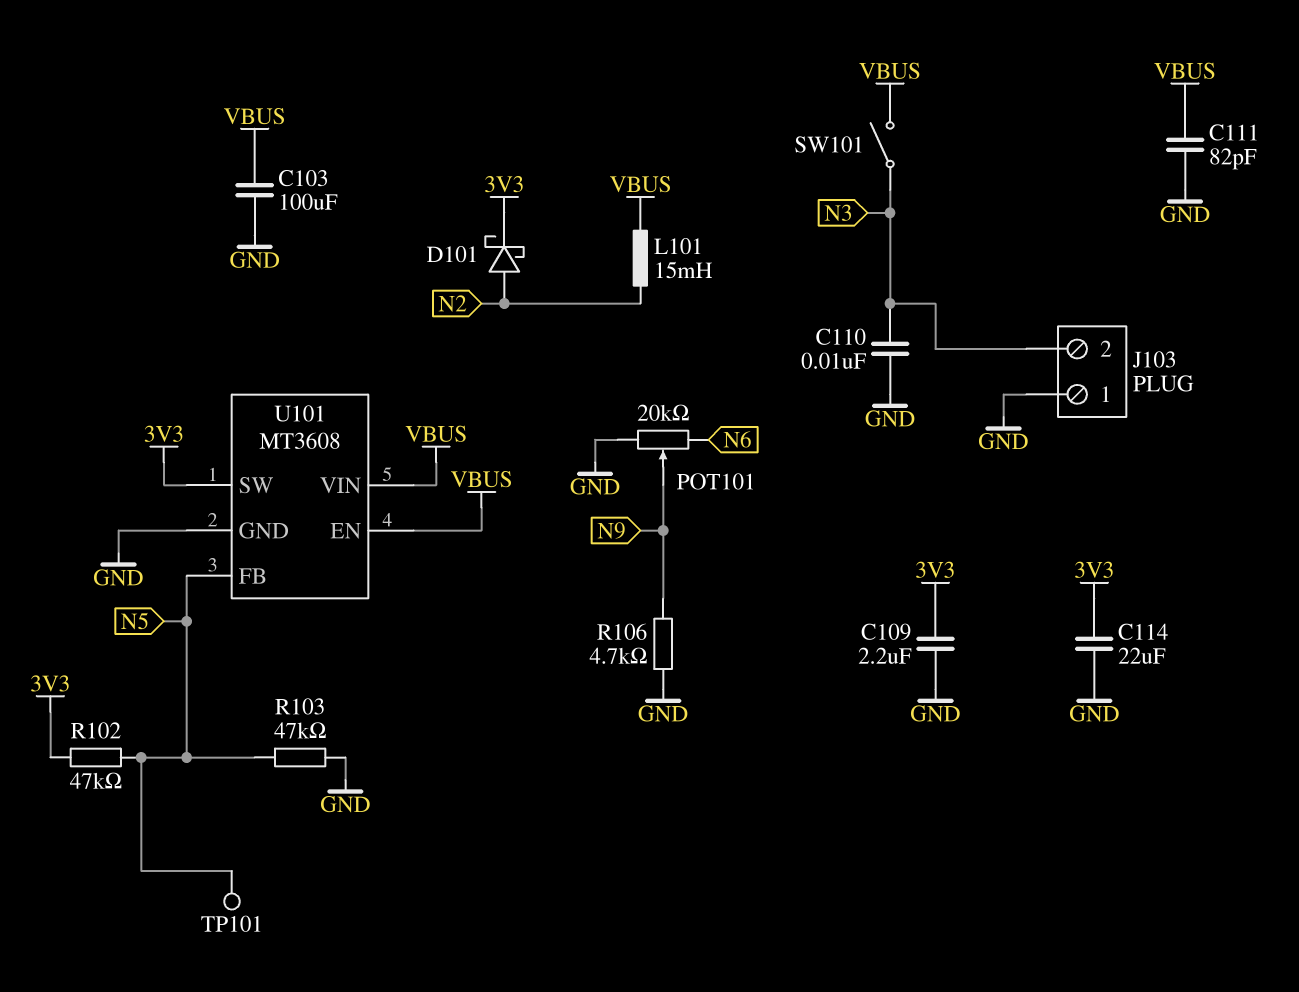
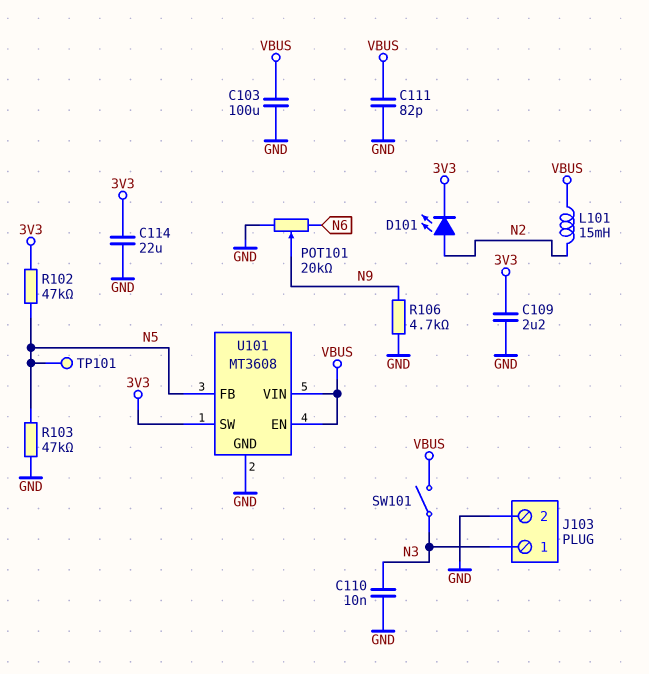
D101: schottky (A N2, K 3V3) -> LED (A N2, K 3V3)
J103 pin 1: GND -> N3
J103 pin 2: N3 -> GND

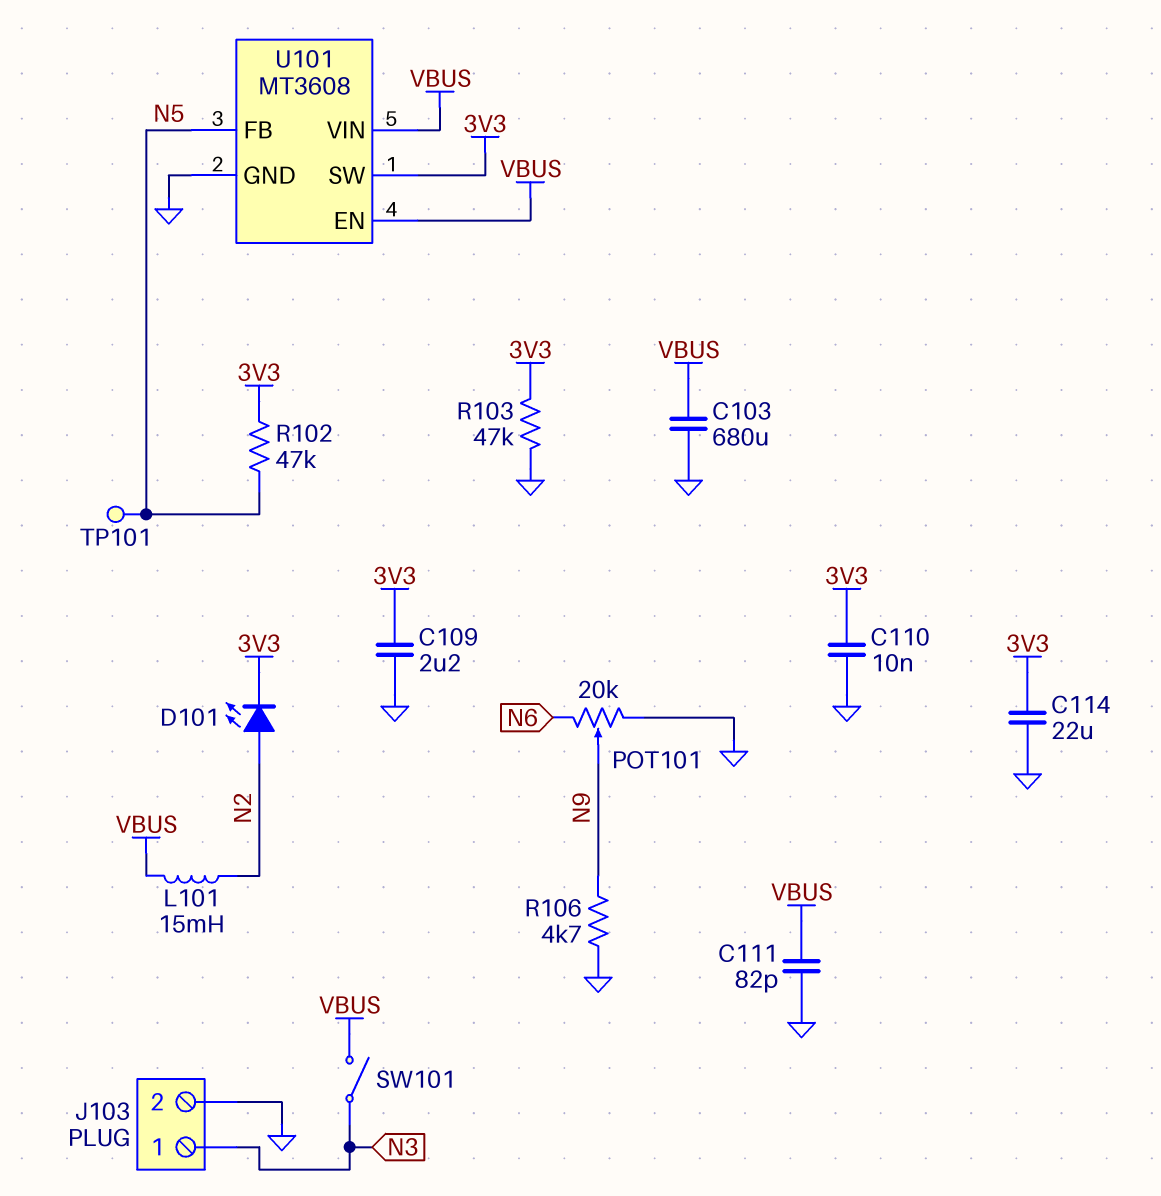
C103: 100uF (GND, VBUS) -> 680uF (GND, VBUS)
C110: 10nF (GND, N3) -> 10nF (3V3, GND)
R103: 47k (GND, N5) -> 47k (3V3, GND)

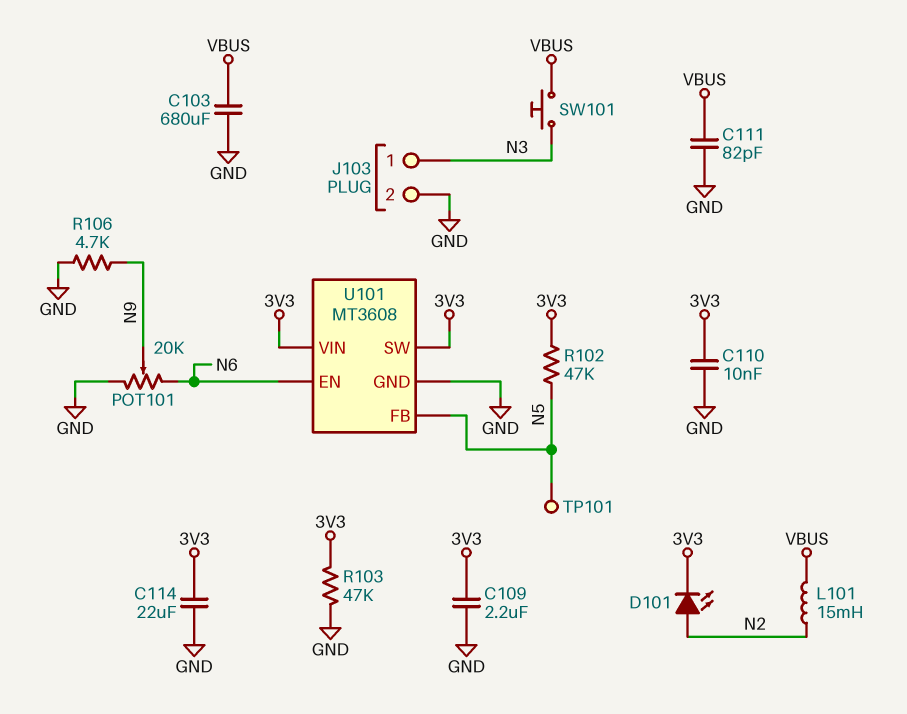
SW101: switch (N3, VBUS) -> button (N3, VBUS)
U101 pin EN: VBUS -> N6
U101 pin VIN: VBUS -> 3V3

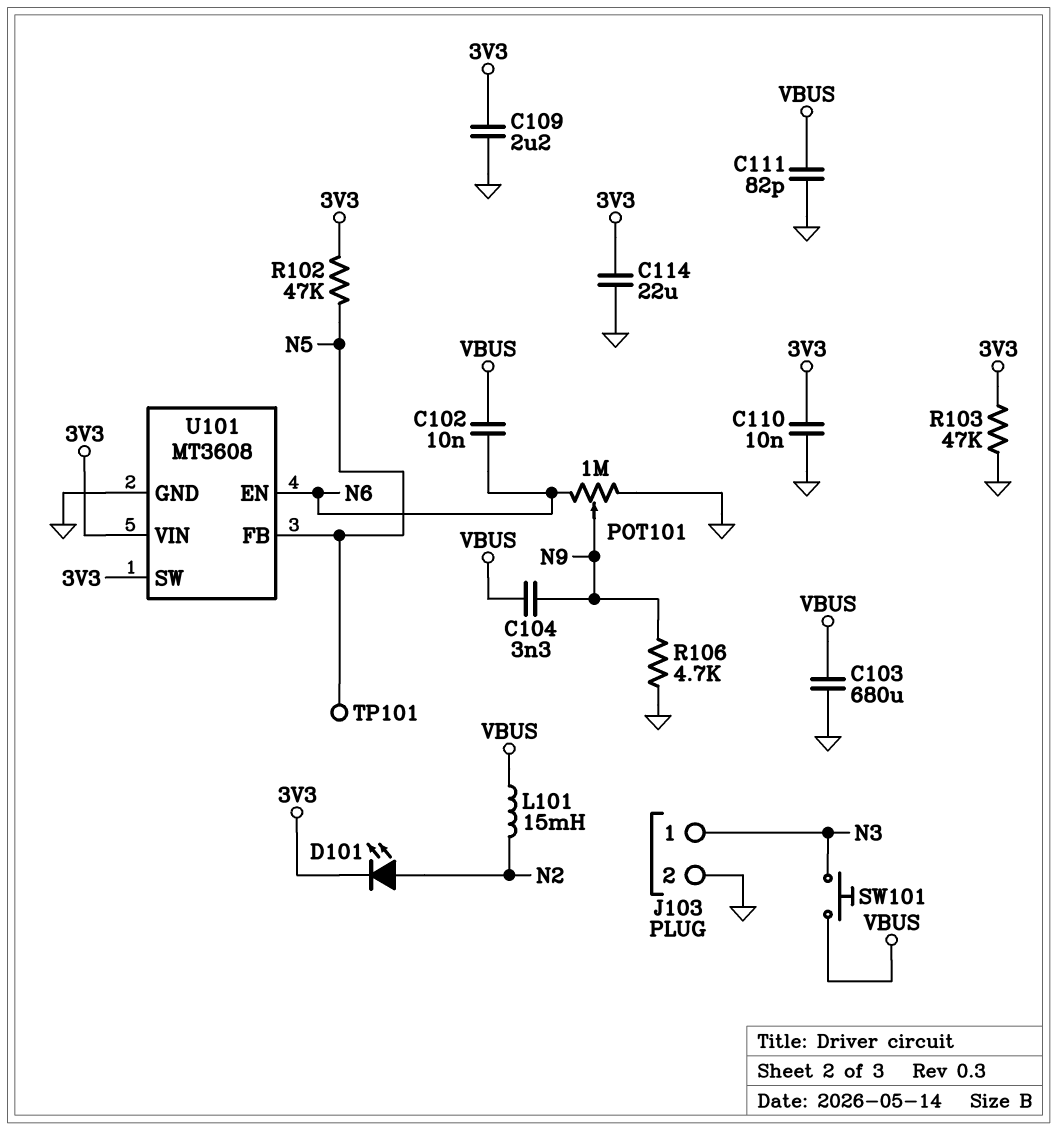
C102: none -> 10nF (N6, VBUS)
C104: none -> 3.3nF (N9, VBUS)
POT101: 20k (GND, N6, wiper N9) -> 1M (GND, N6, wiper N9)

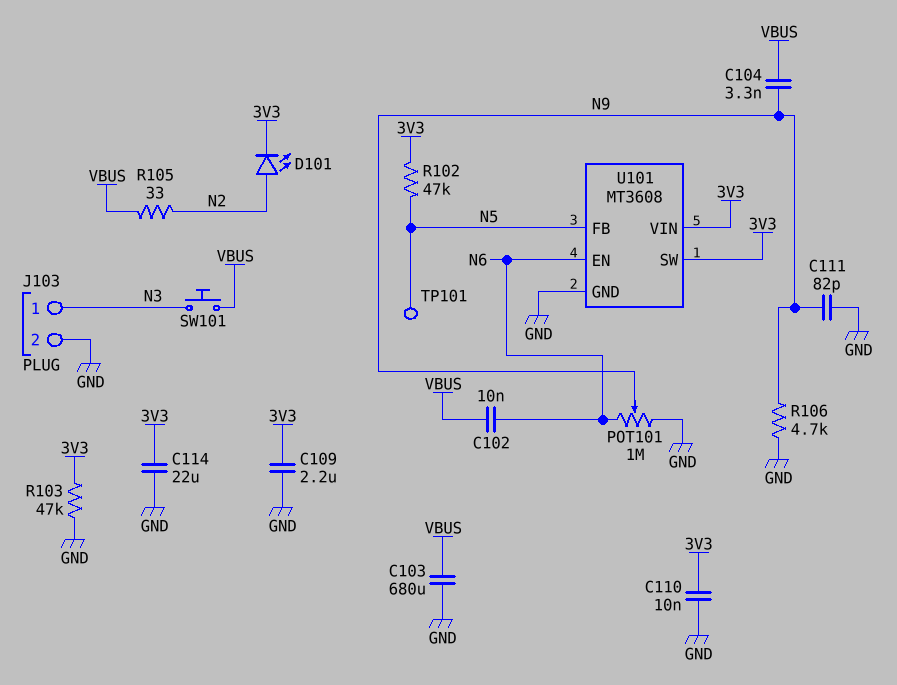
C111: 82pF (GND, VBUS) -> 82pF (GND, N9)
L101: 15mH (N2, VBUS) -> none
R105: none -> 33 (N2, VBUS)

